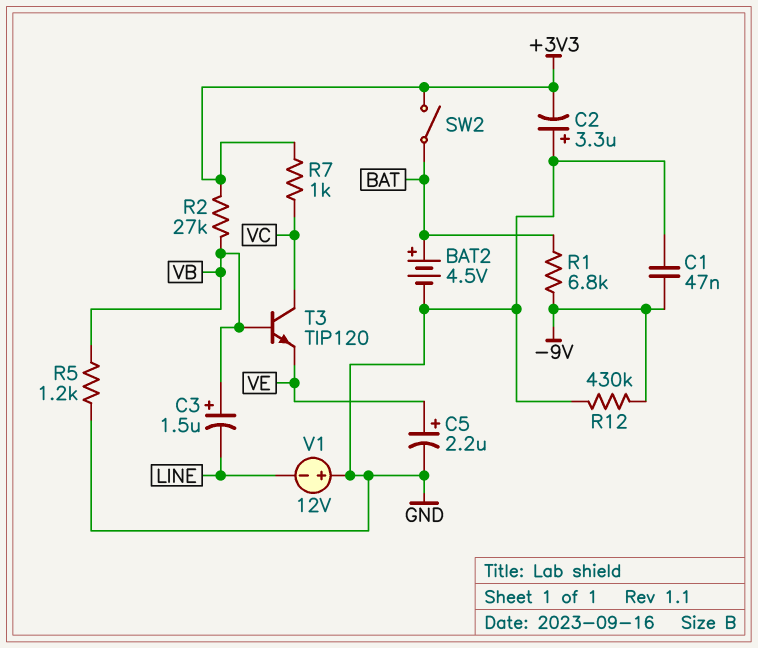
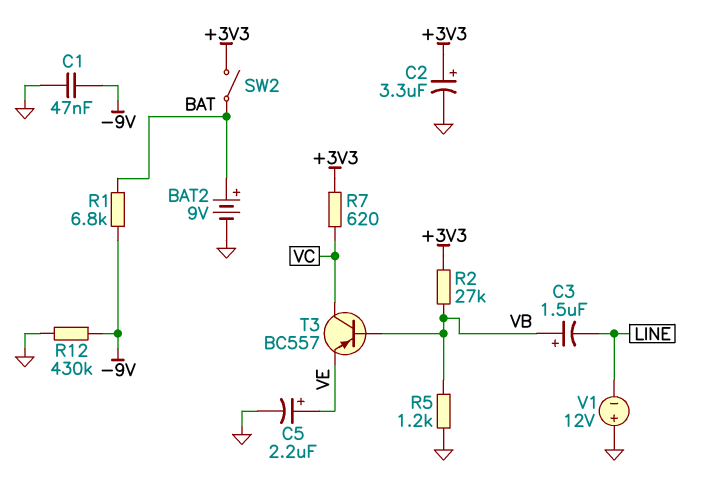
BAT2: 4.5V (plus BAT, minus GND) -> 9V (plus BAT, minus GND)
C2: 3.3uF (plus GND, minus +3V3) -> 3.3uF (plus +3V3, minus GND)
R7: 1k (+3V3, VC) -> 620 (+3V3, VC)
T3: NPN TIP120 (B VB, C VC, E VE) -> PNP BC557 (B VB, C VC, E VE)

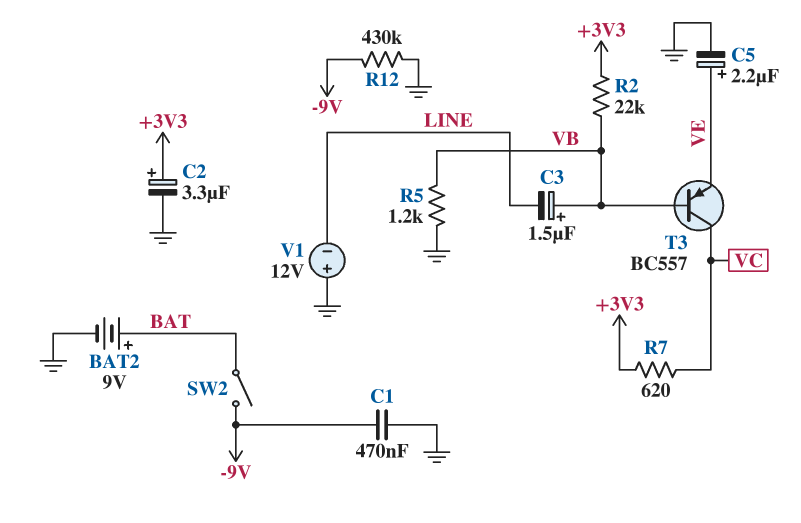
C1: 47nF (-9V, GND) -> 470nF (-9V, GND)
R1: 6.8k (-9V, BAT) -> none
R2: 27k (+3V3, VB) -> 22k (+3V3, VB)
SW2: switch (+3V3, BAT) -> switch (-9V, BAT)

